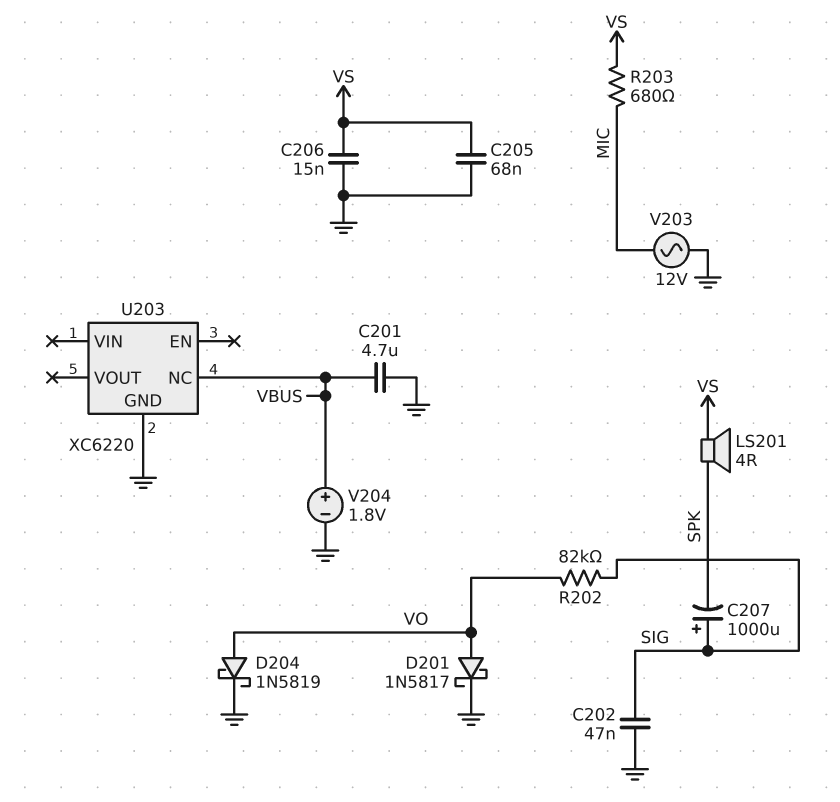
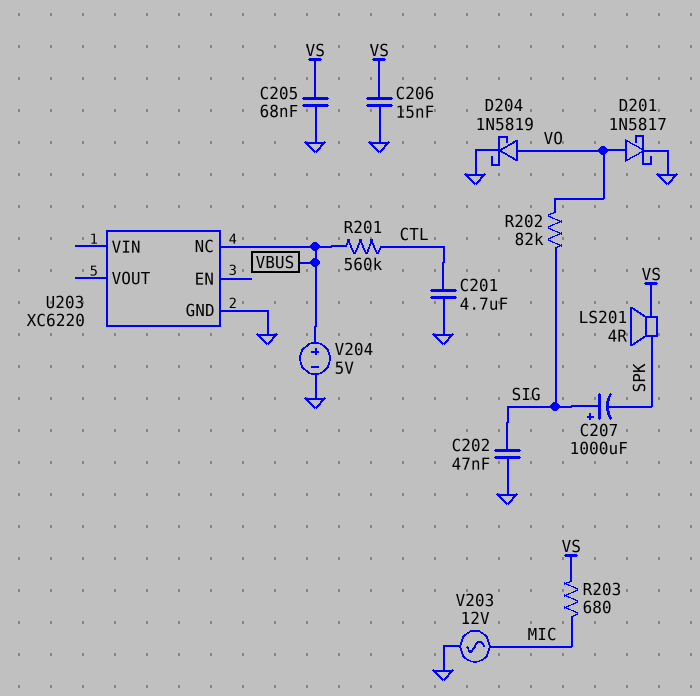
C201: 4.7uF (GND, VBUS) -> 4.7uF (CTL, GND)
R201: none -> 560k (CTL, VBUS)
V204: 1.8V (plus VBUS, minus GND) -> 5V (plus VBUS, minus GND)

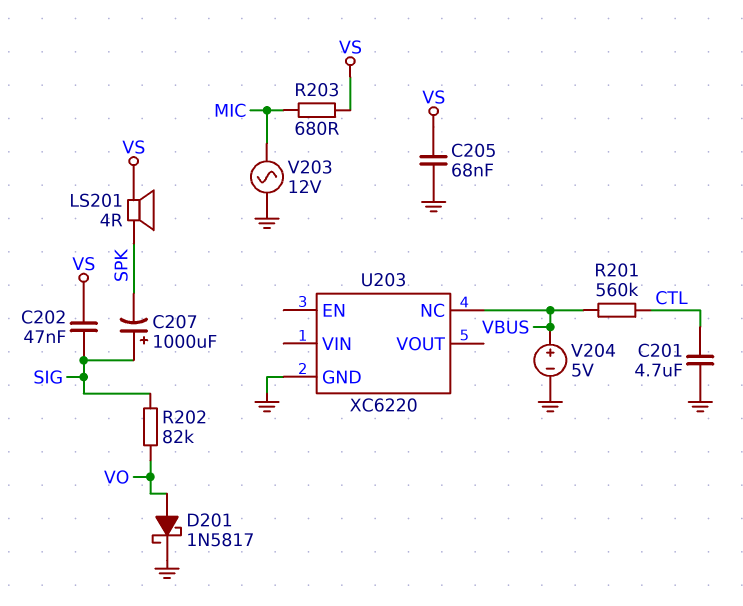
C202: 47nF (GND, SIG) -> 47nF (SIG, VS)
C206: 15nF (GND, VS) -> none
D204: schottky 1N5819 (A VO, K GND) -> none

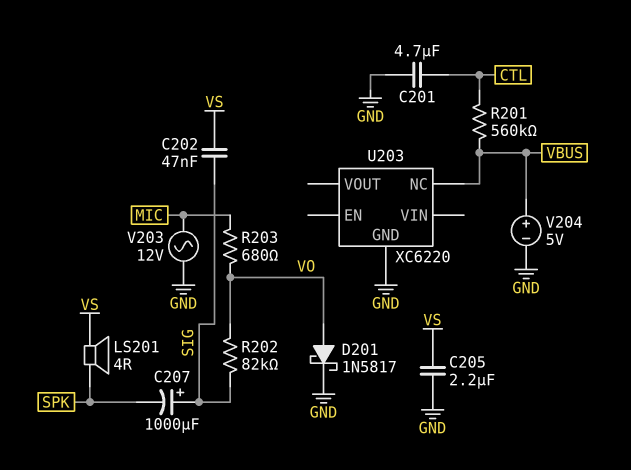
C205: 68nF (GND, VS) -> 2.2uF (GND, VS)
R203: 680 (MIC, VS) -> 680 (MIC, VO)

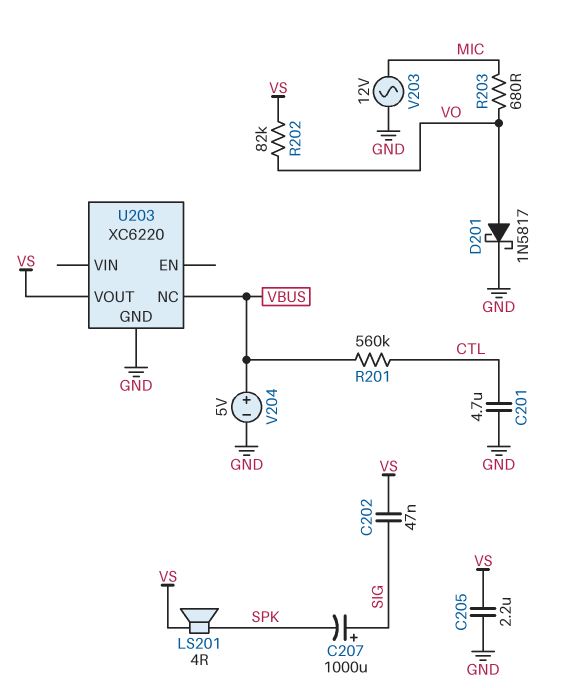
R202: 82k (SIG, VO) -> 82k (VO, VS)
U203 pin VOUT: none -> VS

